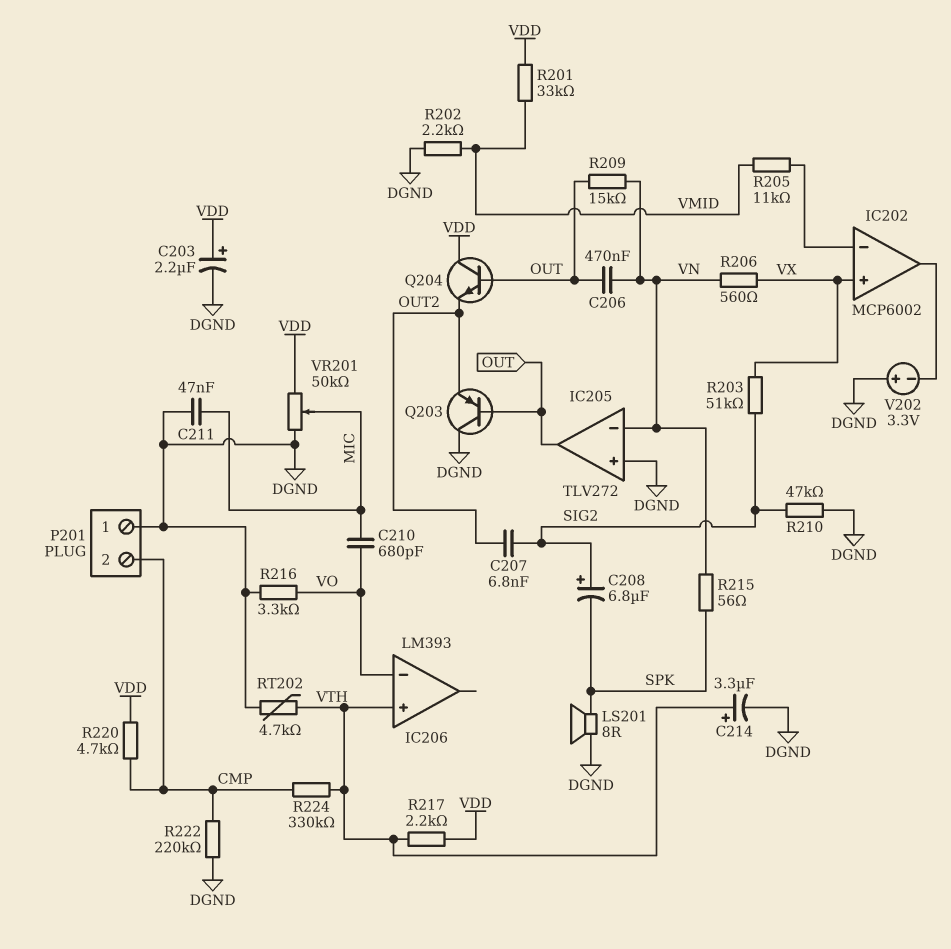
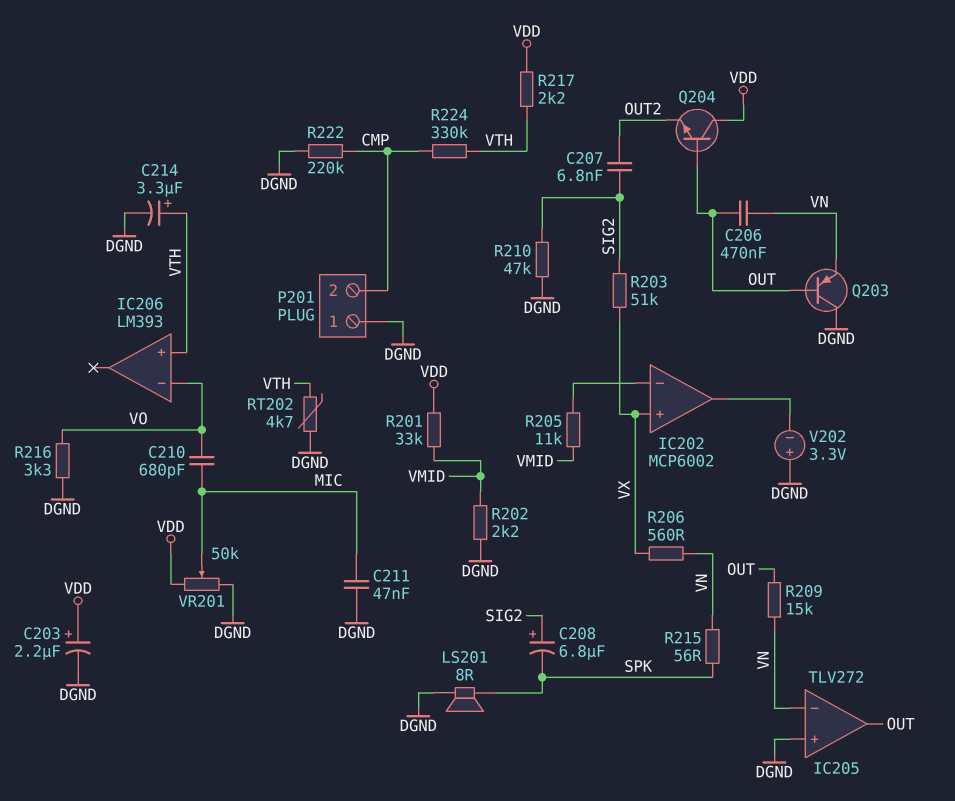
Q203: PNP (B OUT, C DGND, E OUT2) -> PNP (B OUT, C DGND, E VN)
R220: 4.7k (CMP, VDD) -> none

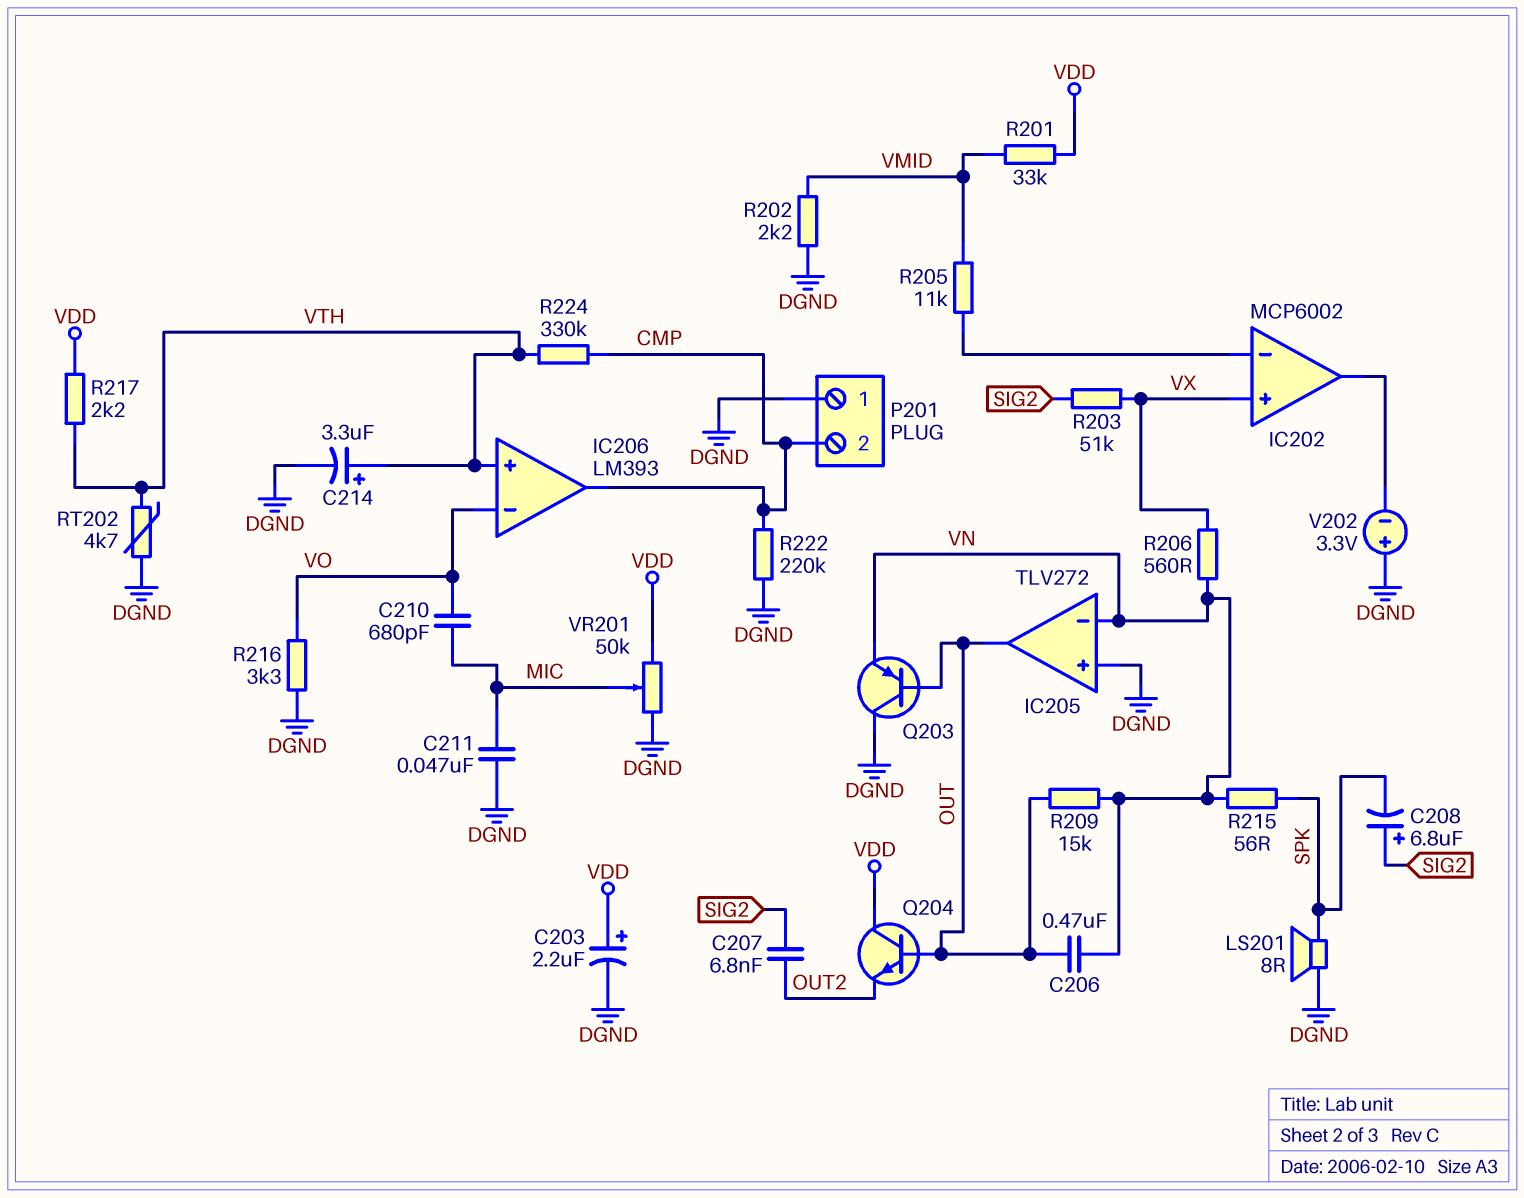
IC206 pin out: none -> CMP
R210: 47k (DGND, SIG2) -> none

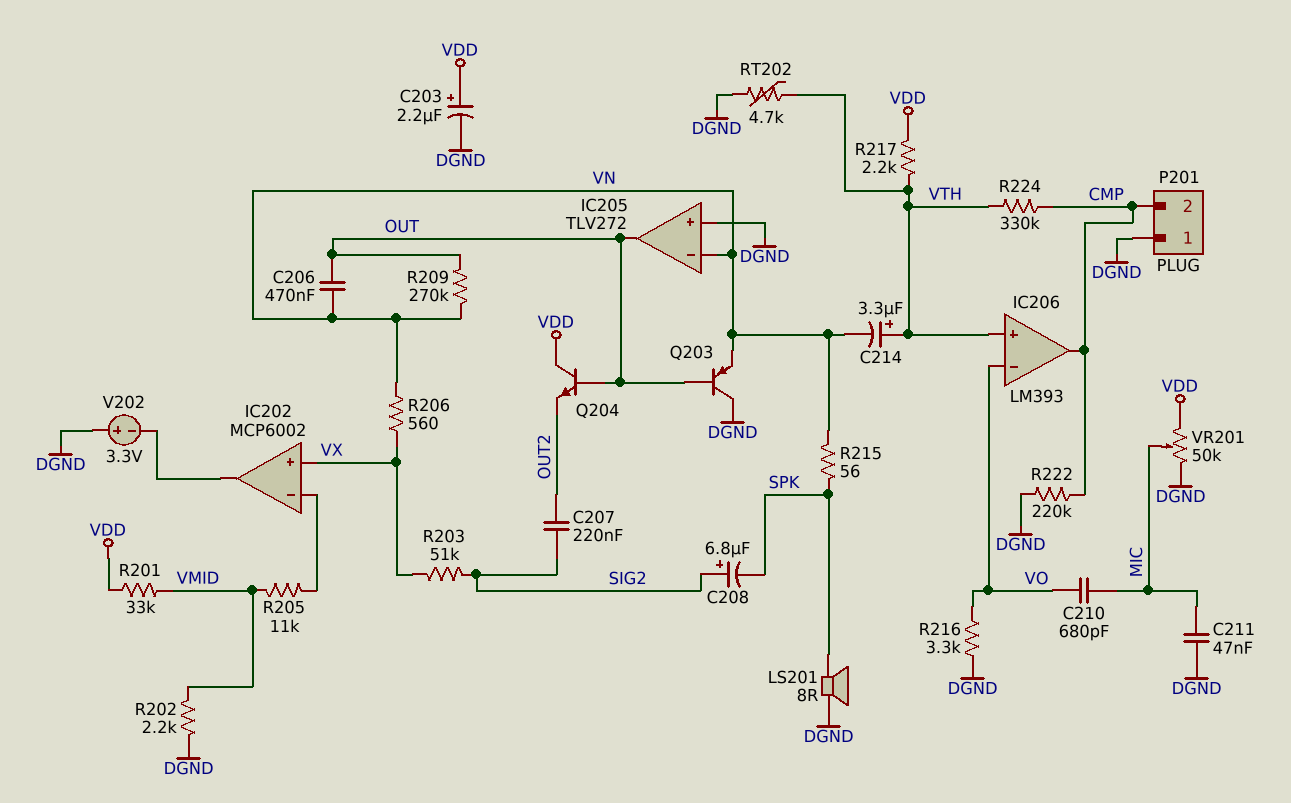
C207: 6.8nF (OUT2, SIG2) -> 220nF (OUT2, SIG2)
C214: 3.3uF (plus VTH, minus DGND) -> 3.3uF (plus VTH, minus VN)
R209: 15k (OUT, VN) -> 270k (OUT, VN)

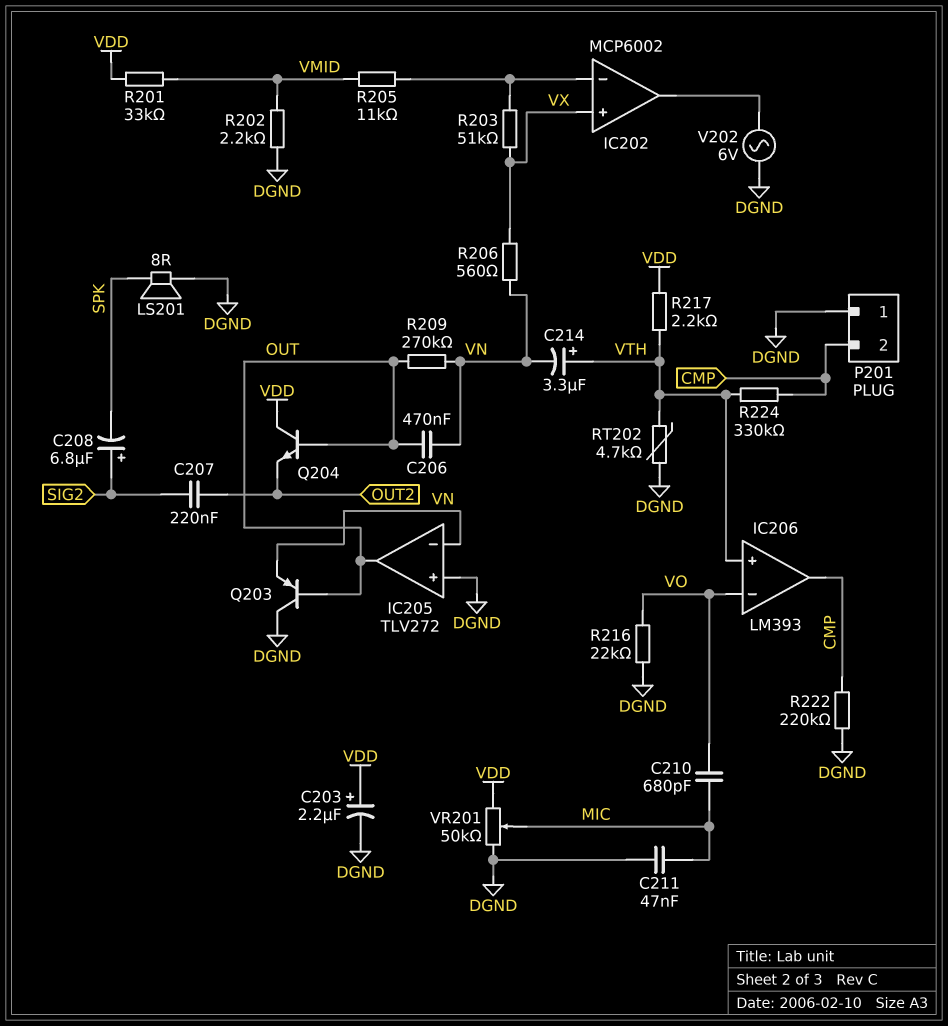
R203: 51k (SIG2, VX) -> 51k (IC202/in-, VX)
R215: 56 (SPK, VN) -> none
R216: 3.3k (DGND, VO) -> 22k (DGND, VO)
V202: 3.3V (plus DGND, minus IC202/out) -> AC 6V (DGND, IC202/out)

